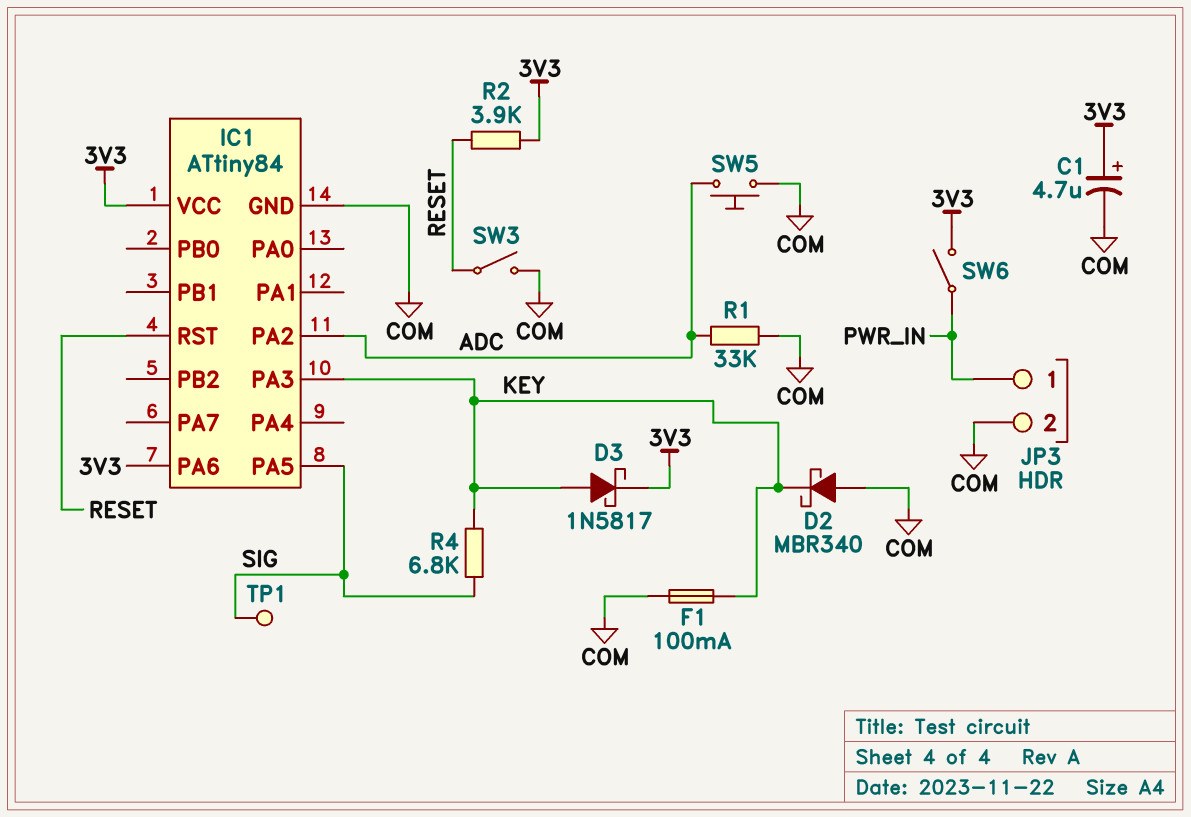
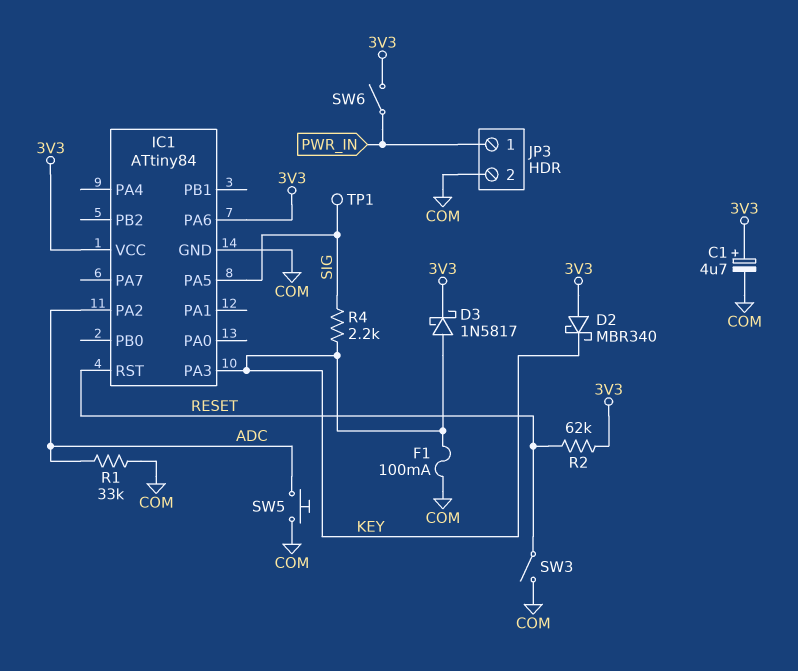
D2: schottky MBR340 (A COM, K KEY) -> schottky MBR340 (A 3V3, K KEY)
R2: 3.9k (3V3, RESET) -> 62k (3V3, RESET)
R4: 6.8k (KEY, SIG) -> 2.2k (KEY, SIG)

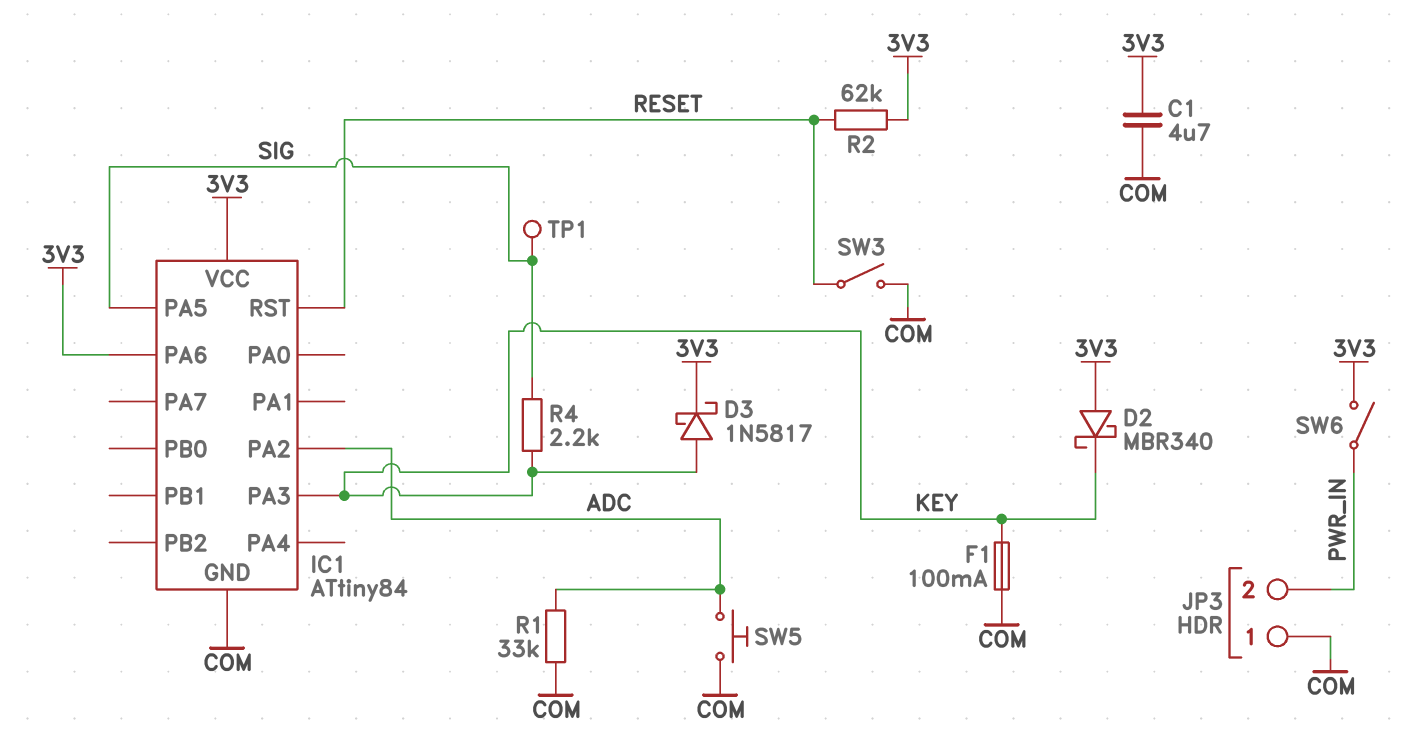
C1: 4.7uF (plus 3V3, minus COM) -> 4.7uF (3V3, COM)
JP3 pin 1: PWR_IN -> COM
JP3 pin 2: COM -> PWR_IN

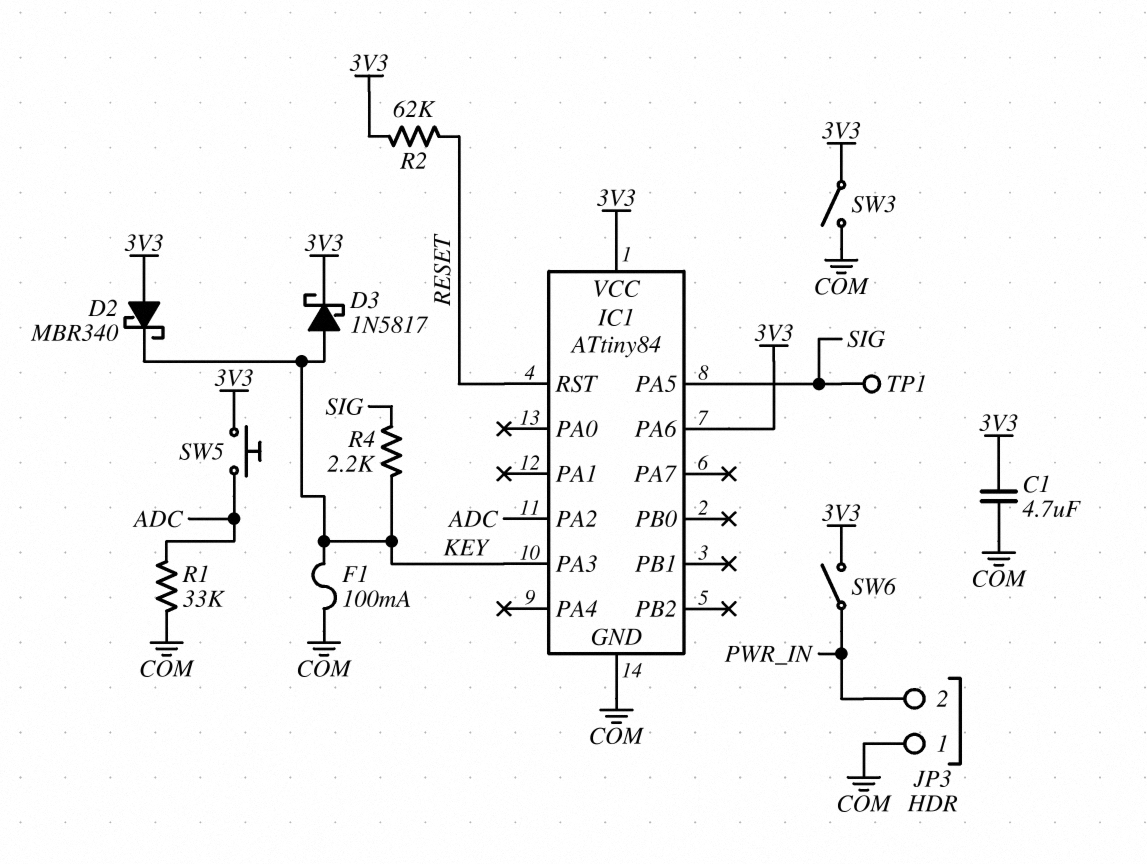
SW3: switch (COM, RESET) -> switch (3V3, COM)
SW5: button (ADC, COM) -> button (3V3, ADC)

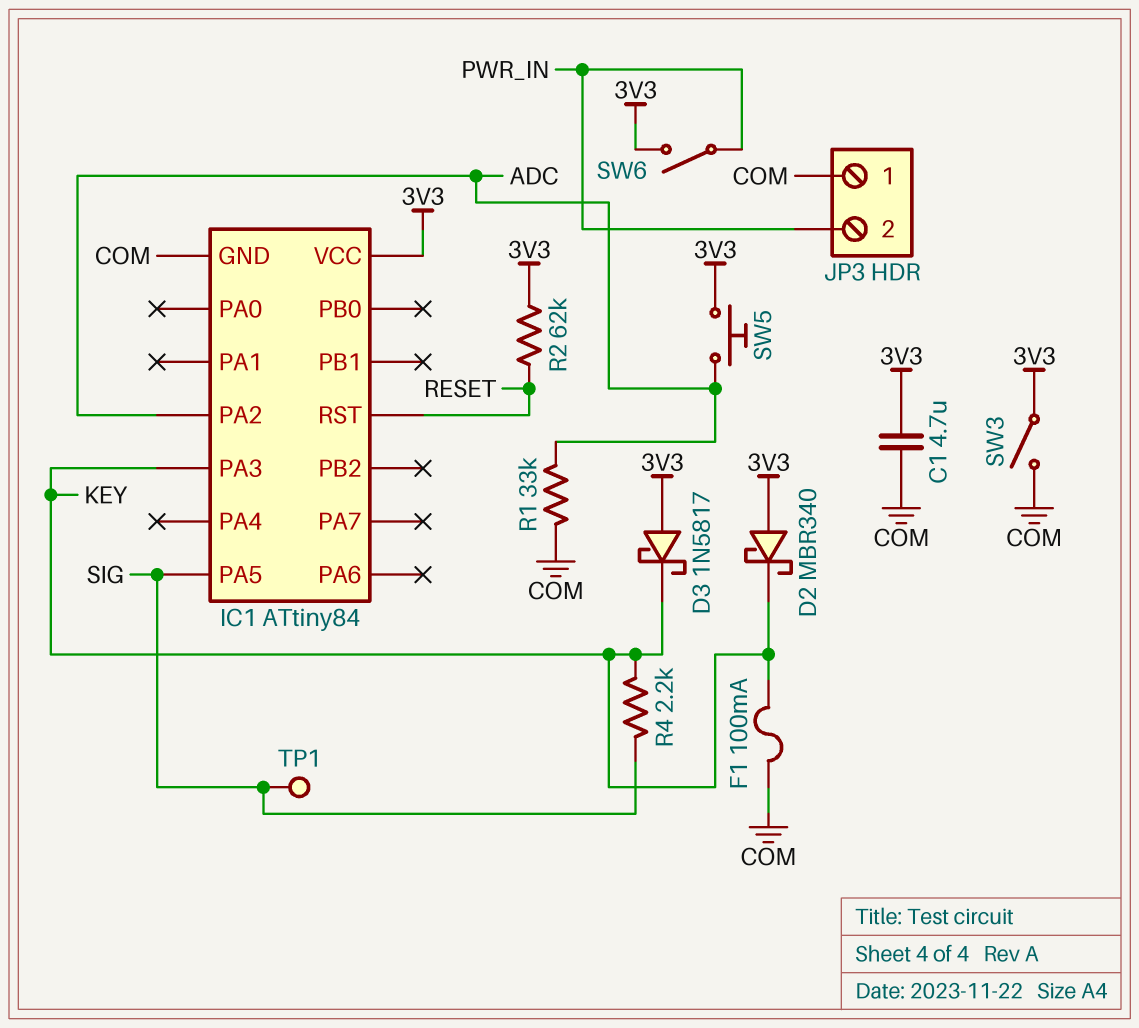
D3: schottky 1N5817 (A KEY, K 3V3) -> schottky 1N5817 (A 3V3, K KEY)
IC1 pin PA6: 3V3 -> none

